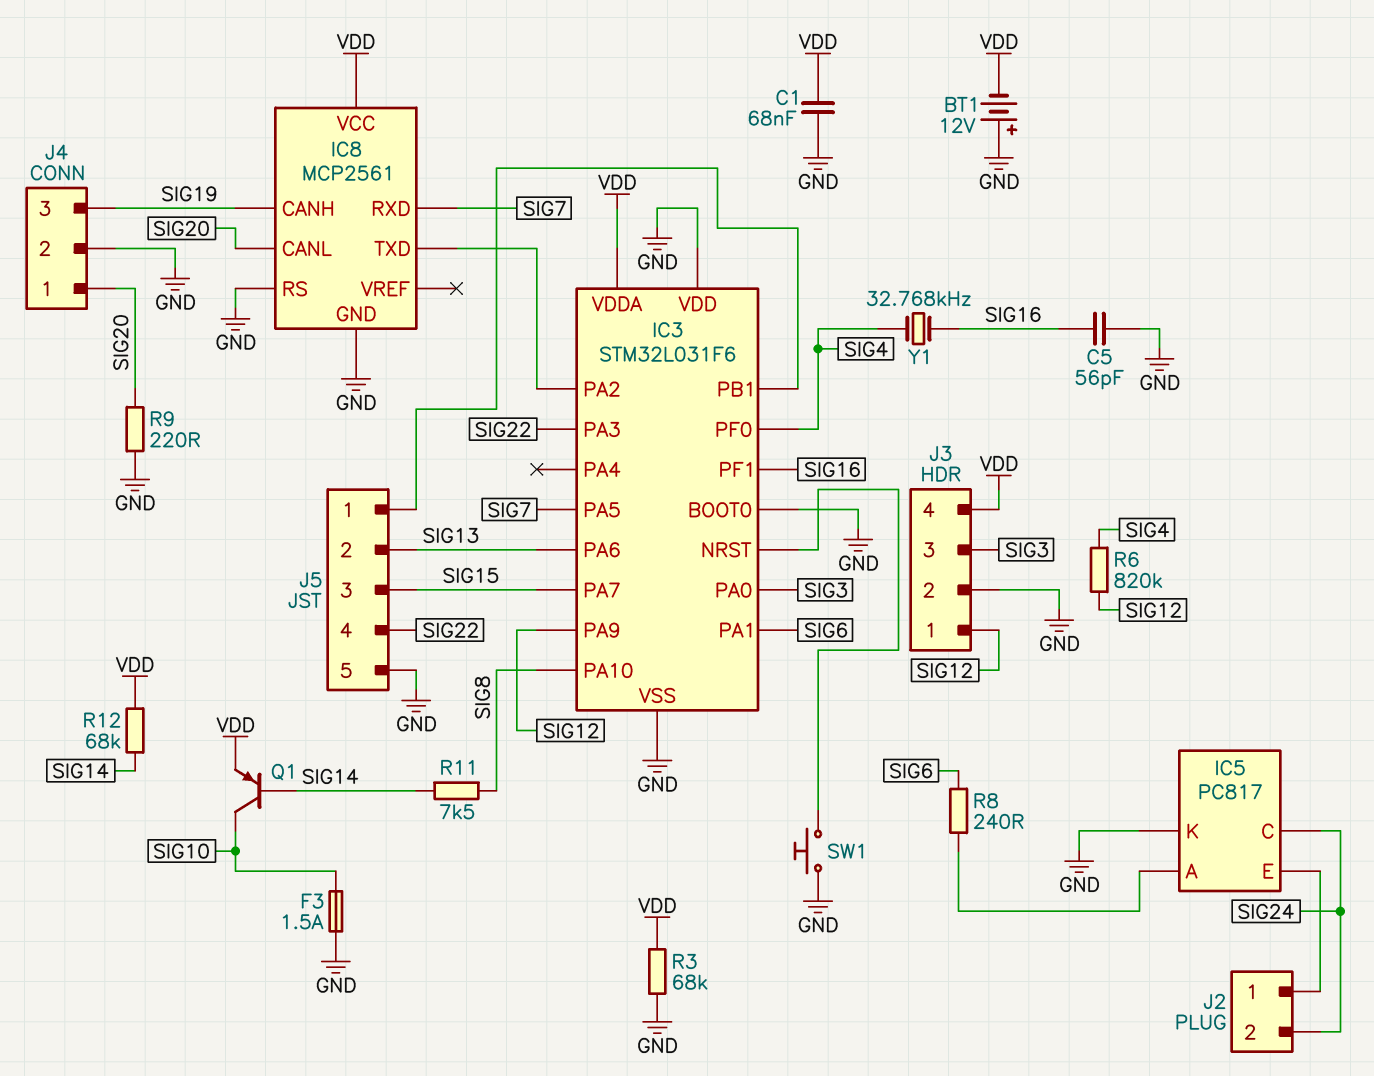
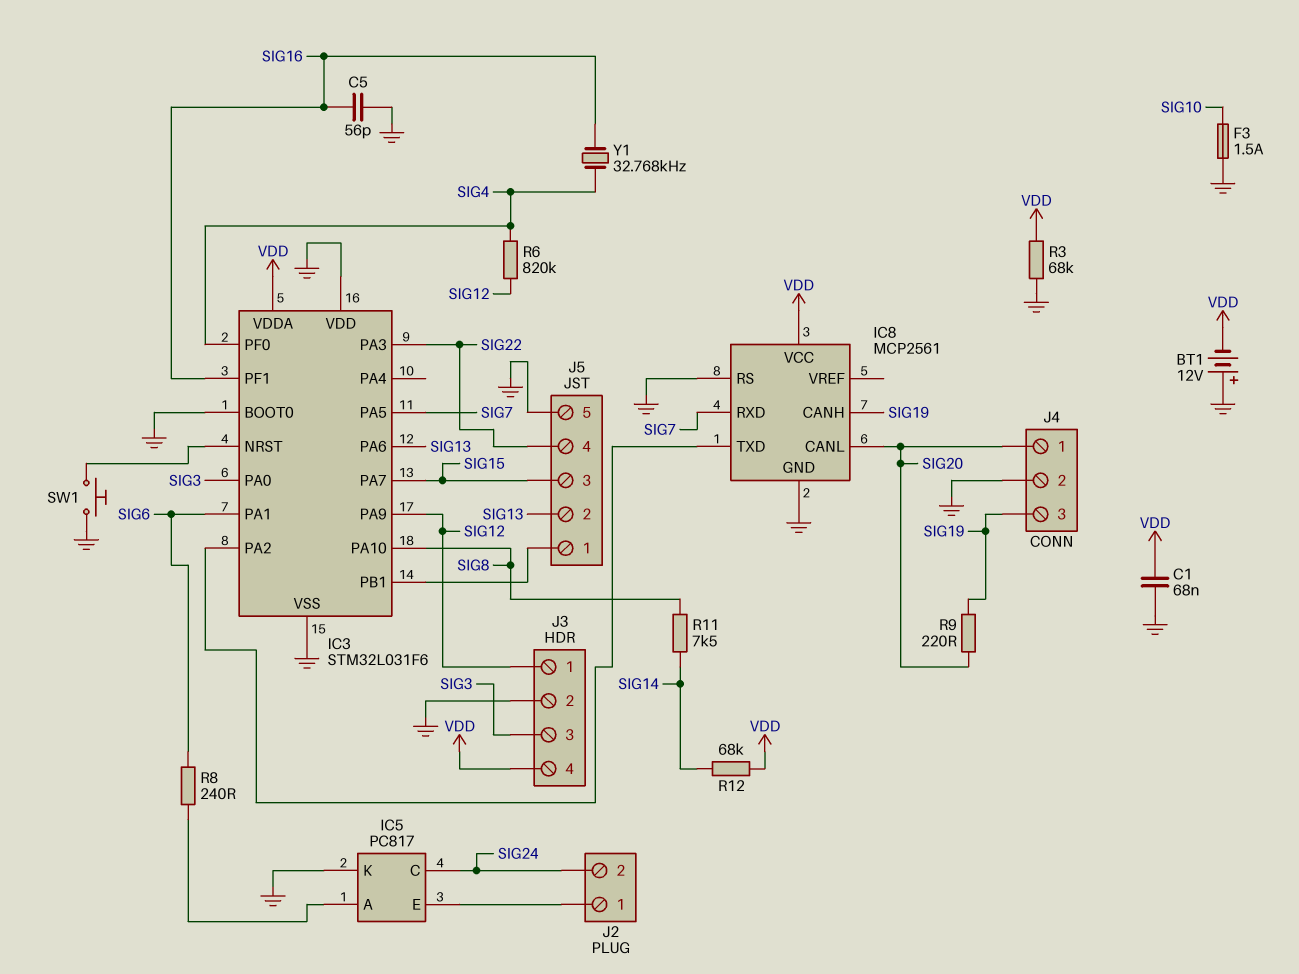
Q1: PNP (B SIG14, C SIG10, E VDD) -> none
R9: 220 (GND, SIG20) -> 220 (SIG19, SIG20)

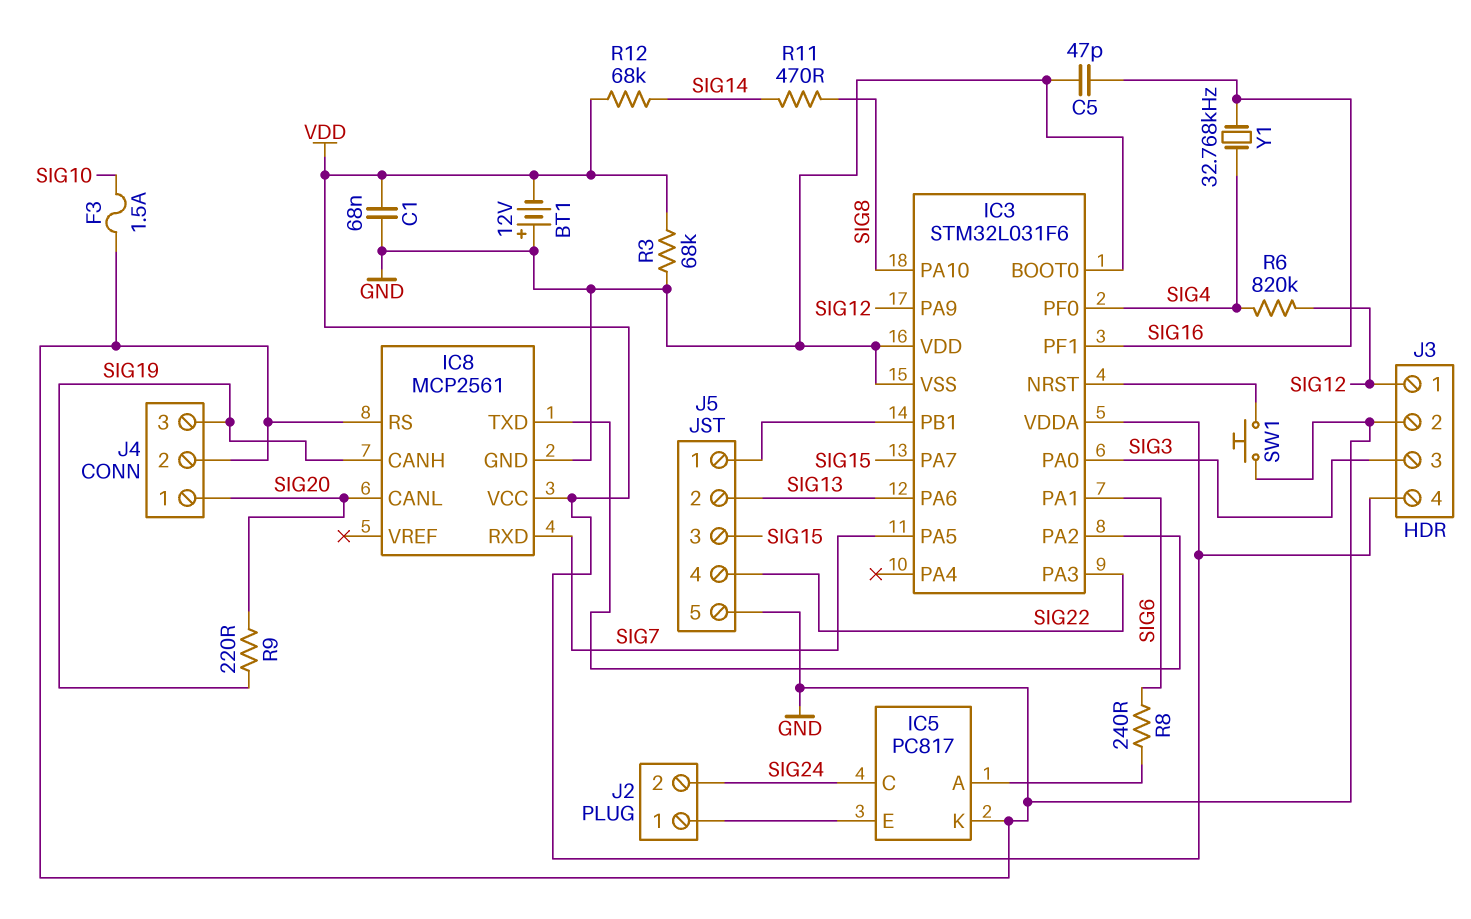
C5: 56pF (GND, SIG16) -> 47pF (GND, SIG16)
R11: 7.5k (SIG8, SIG14) -> 470 (SIG8, SIG14)

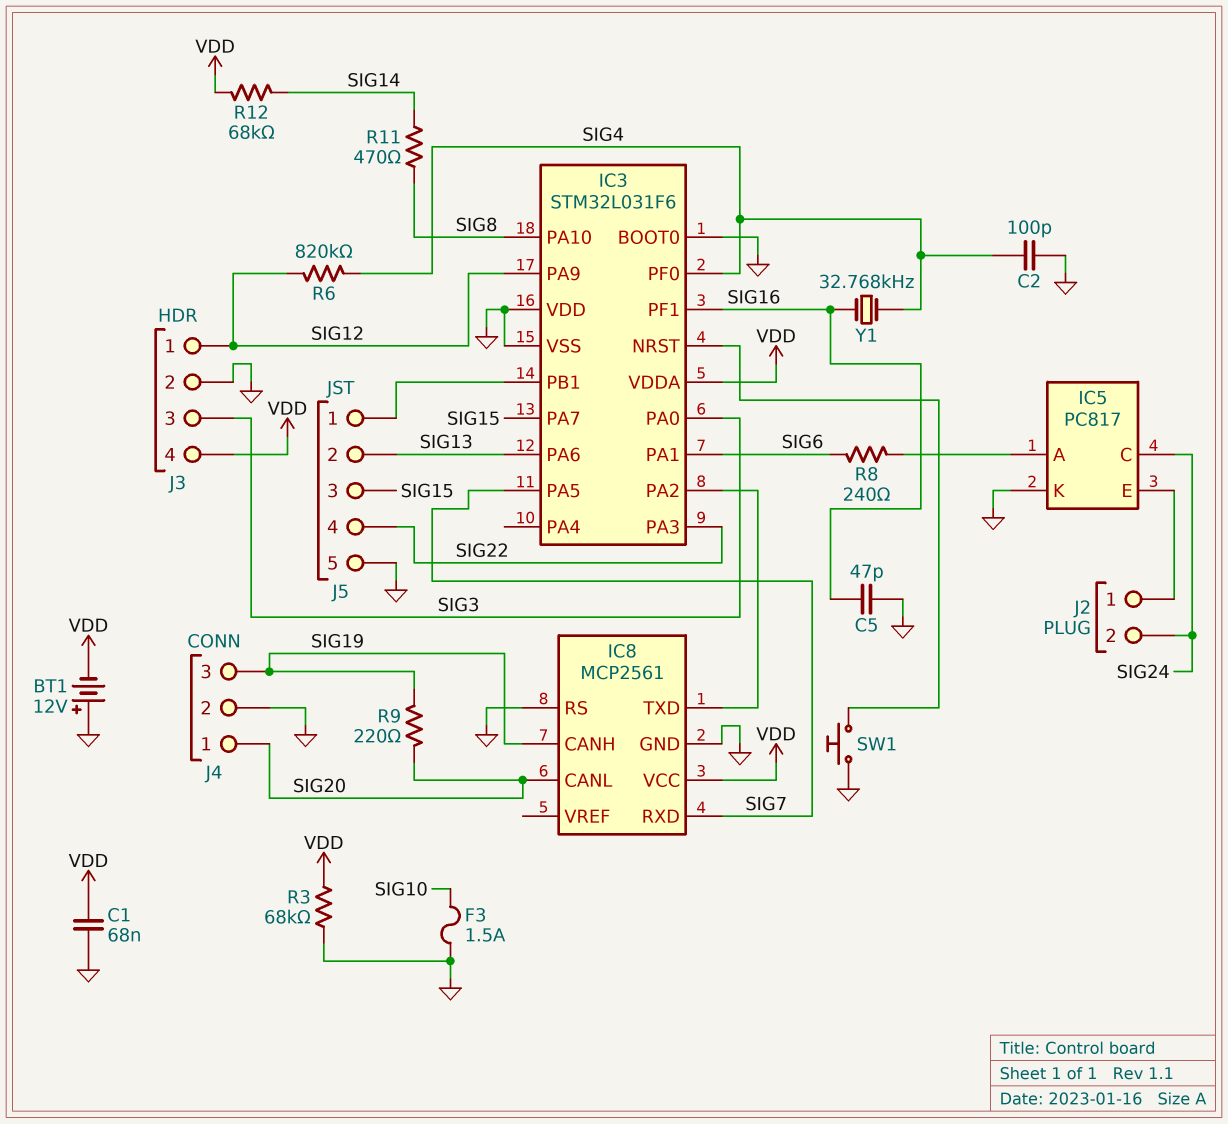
C2: none -> 100pF (GND, SIG4)

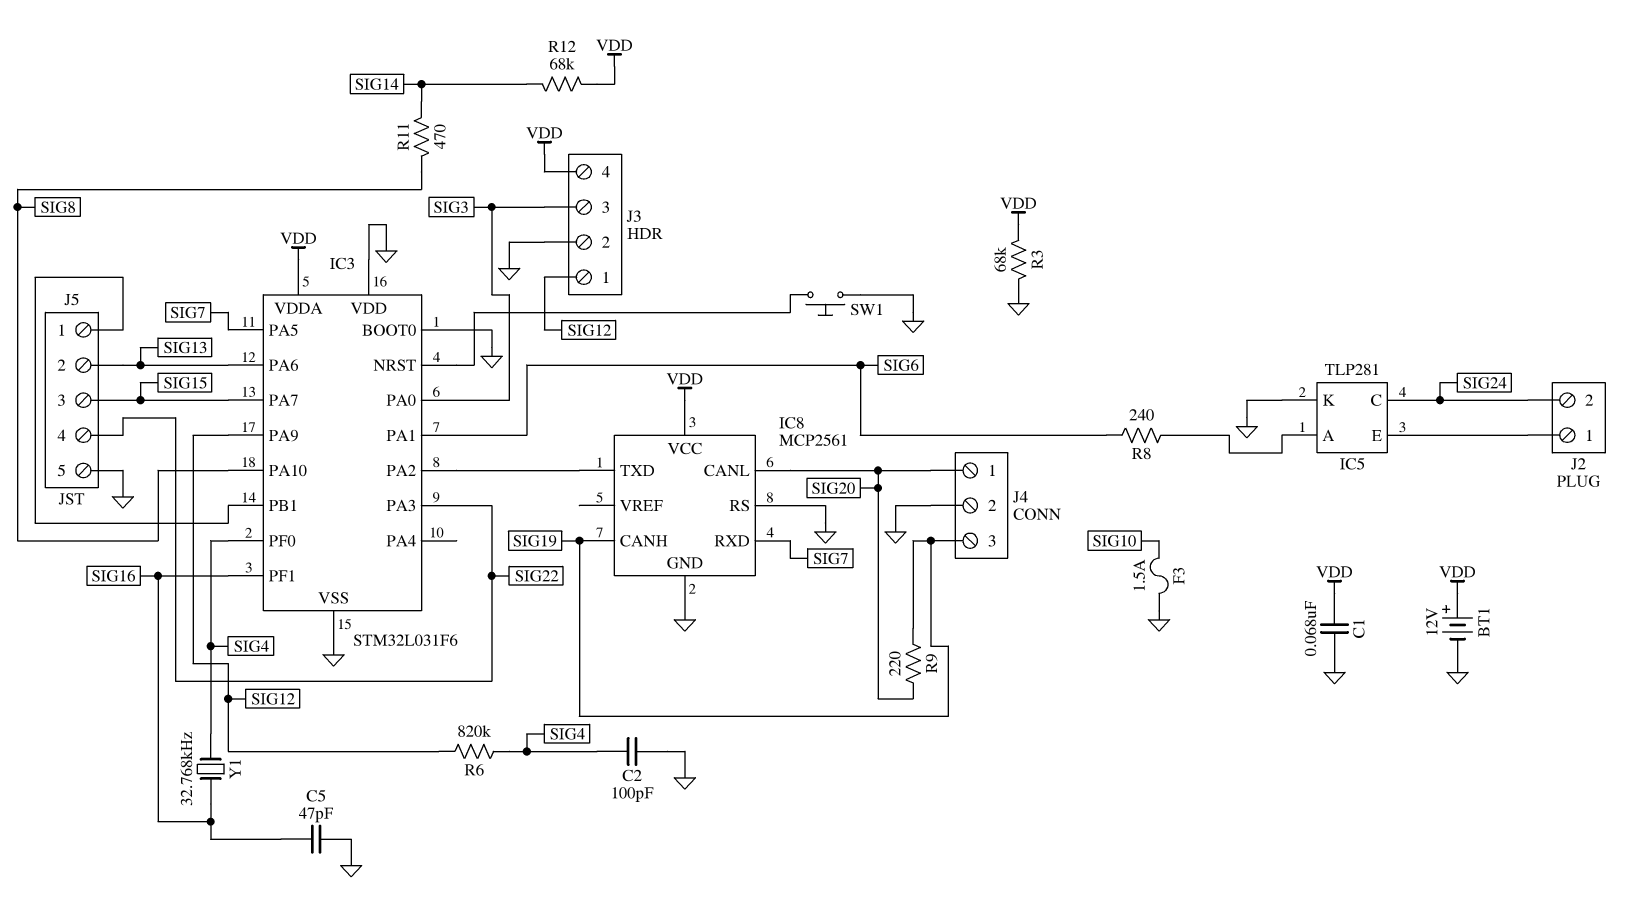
BT1: 12V (plus GND, minus VDD) -> 12V (plus VDD, minus GND)
IC5: PC817 -> TLP281

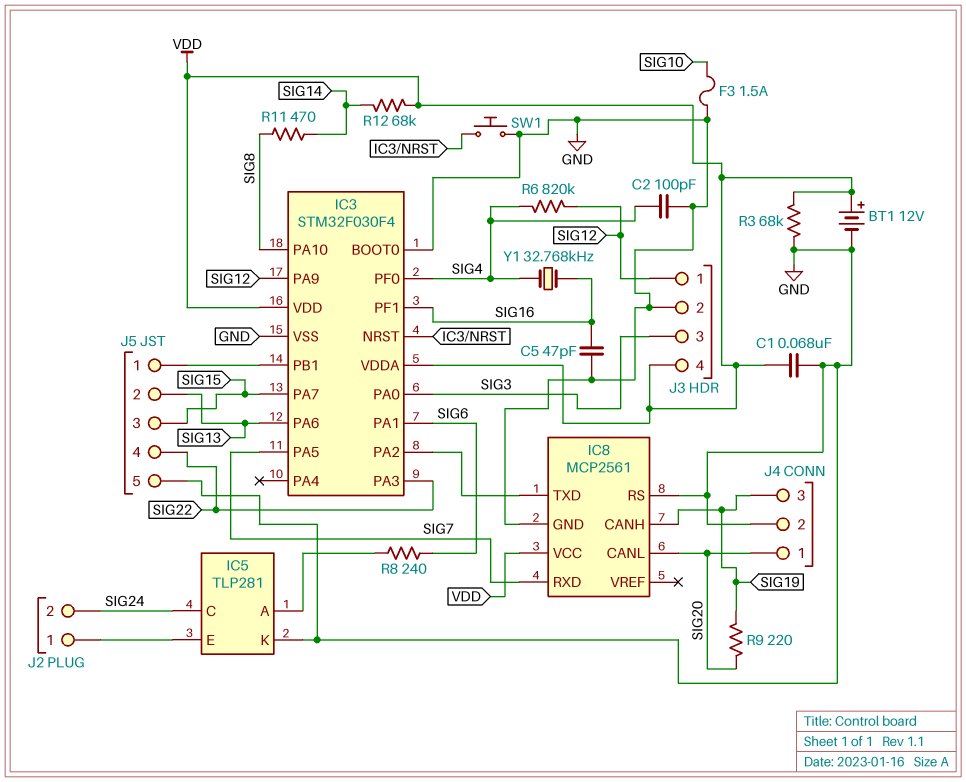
IC3: STM32L031F6 -> STM32F030F4
IC3 pin VDD: GND -> VDD

